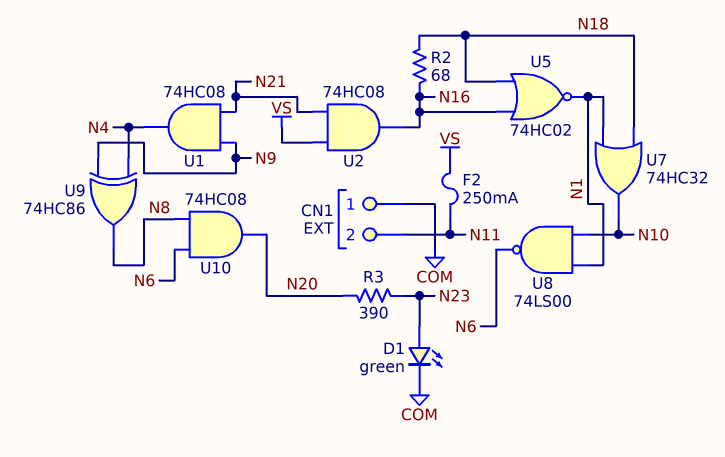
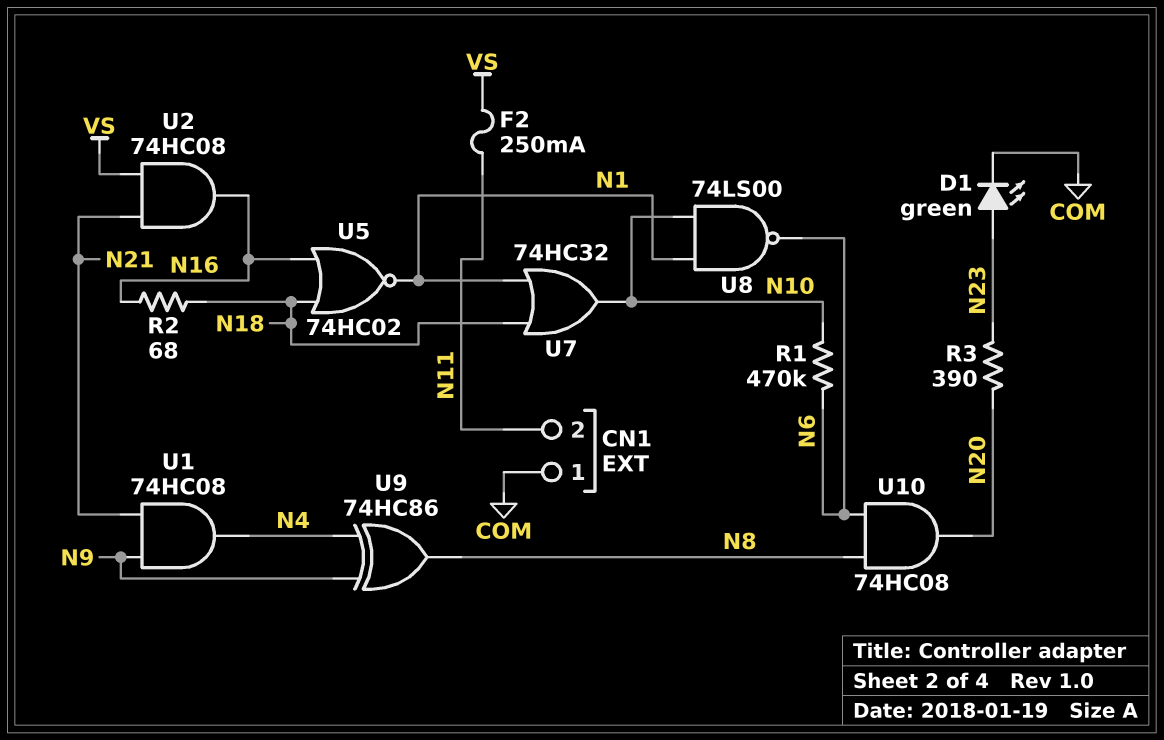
R1: none -> 470k (N6, N10)

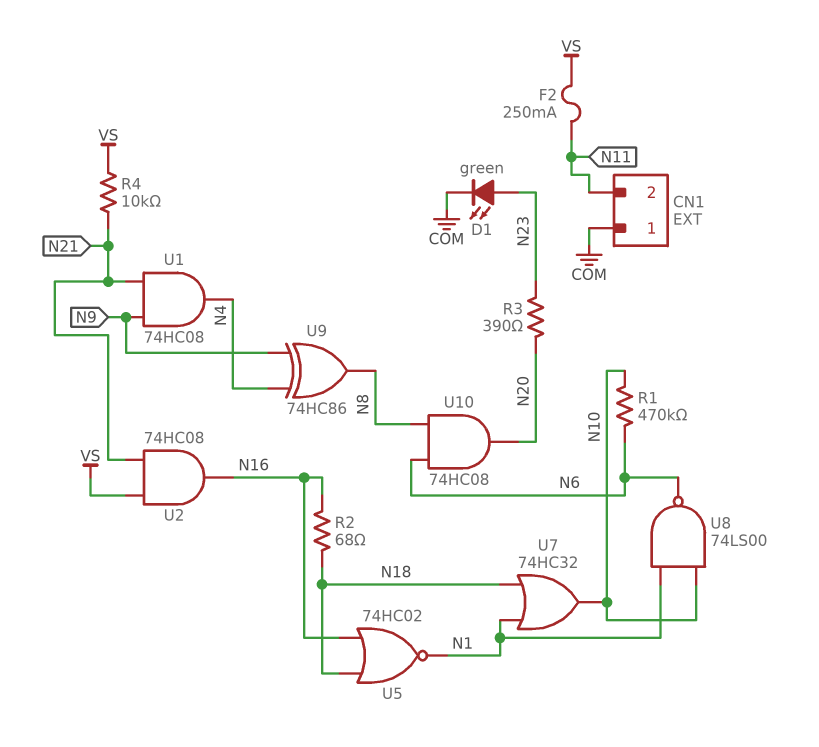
R4: none -> 10k (N21, VS)

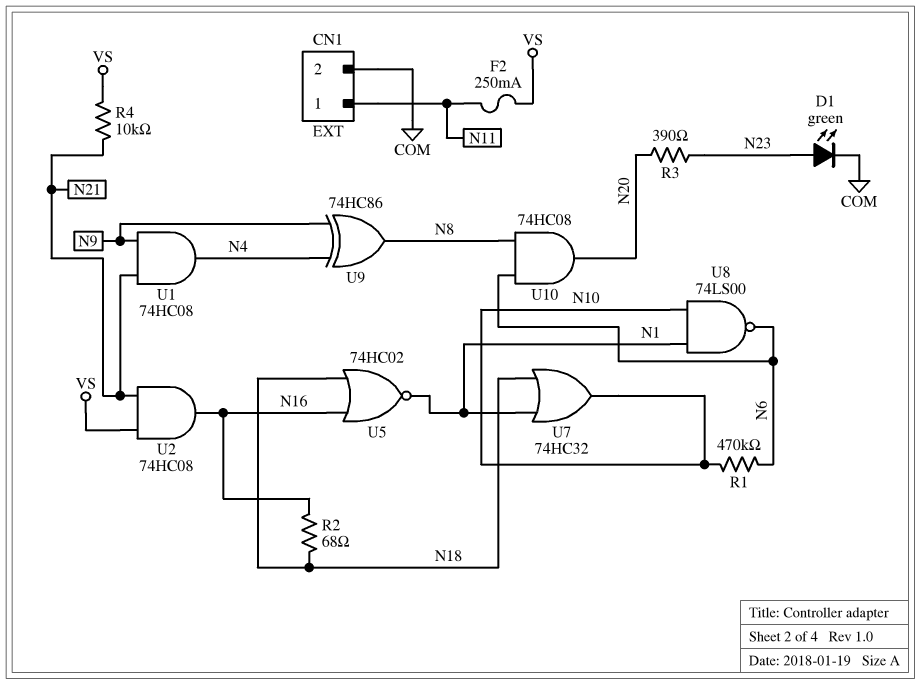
CN1 pin 1: COM -> N11
CN1 pin 2: N11 -> COM

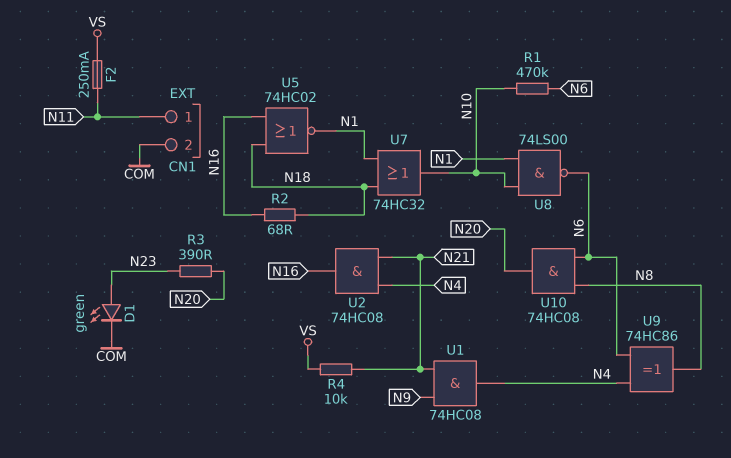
U2: AND 74HC08 (in N21, in VS, out N16) -> AND 74HC08 (in N4, in N21, out N16)
U9: XOR 74HC86 (in N4, in N9, out N8) -> XOR 74HC86 (in N4, in N6, out N8)

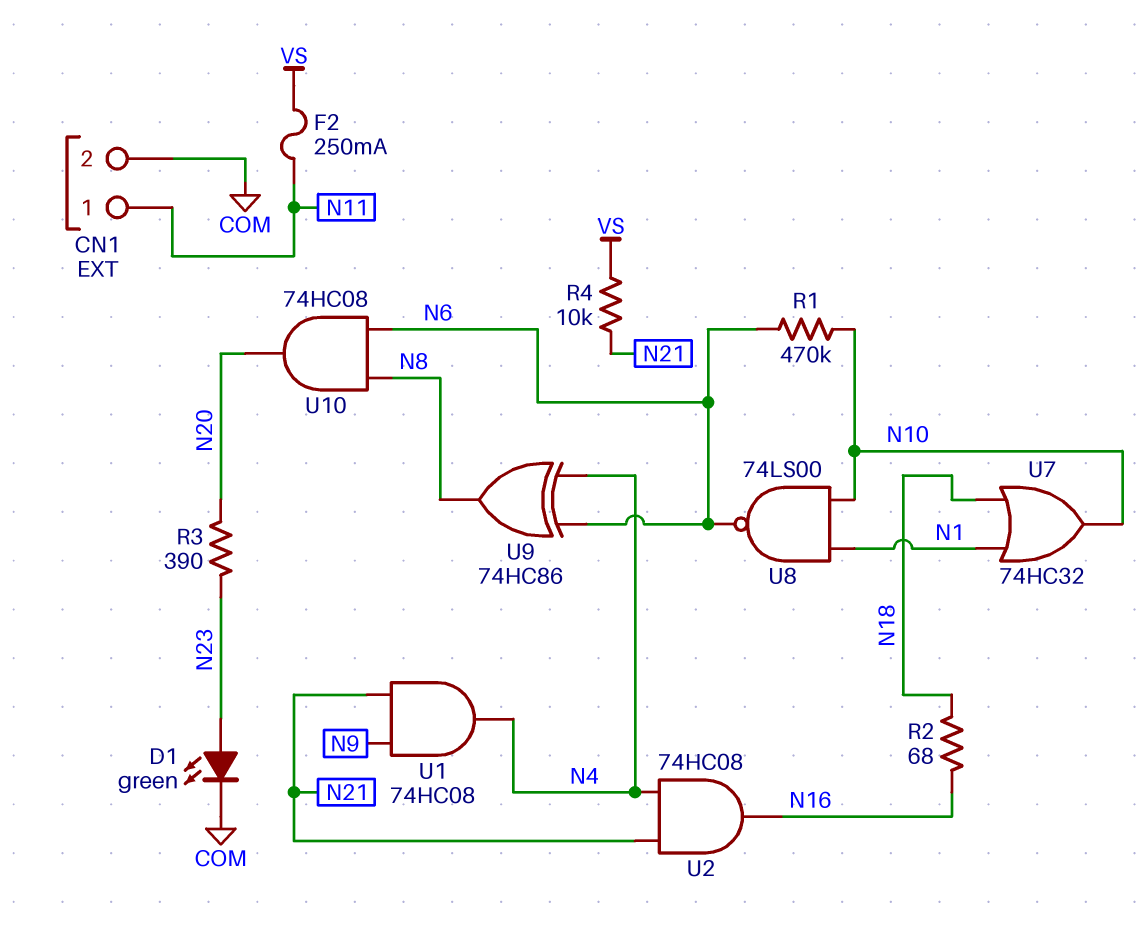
U5: NOR 74HC02 (in N16, in N18, out N1) -> none

